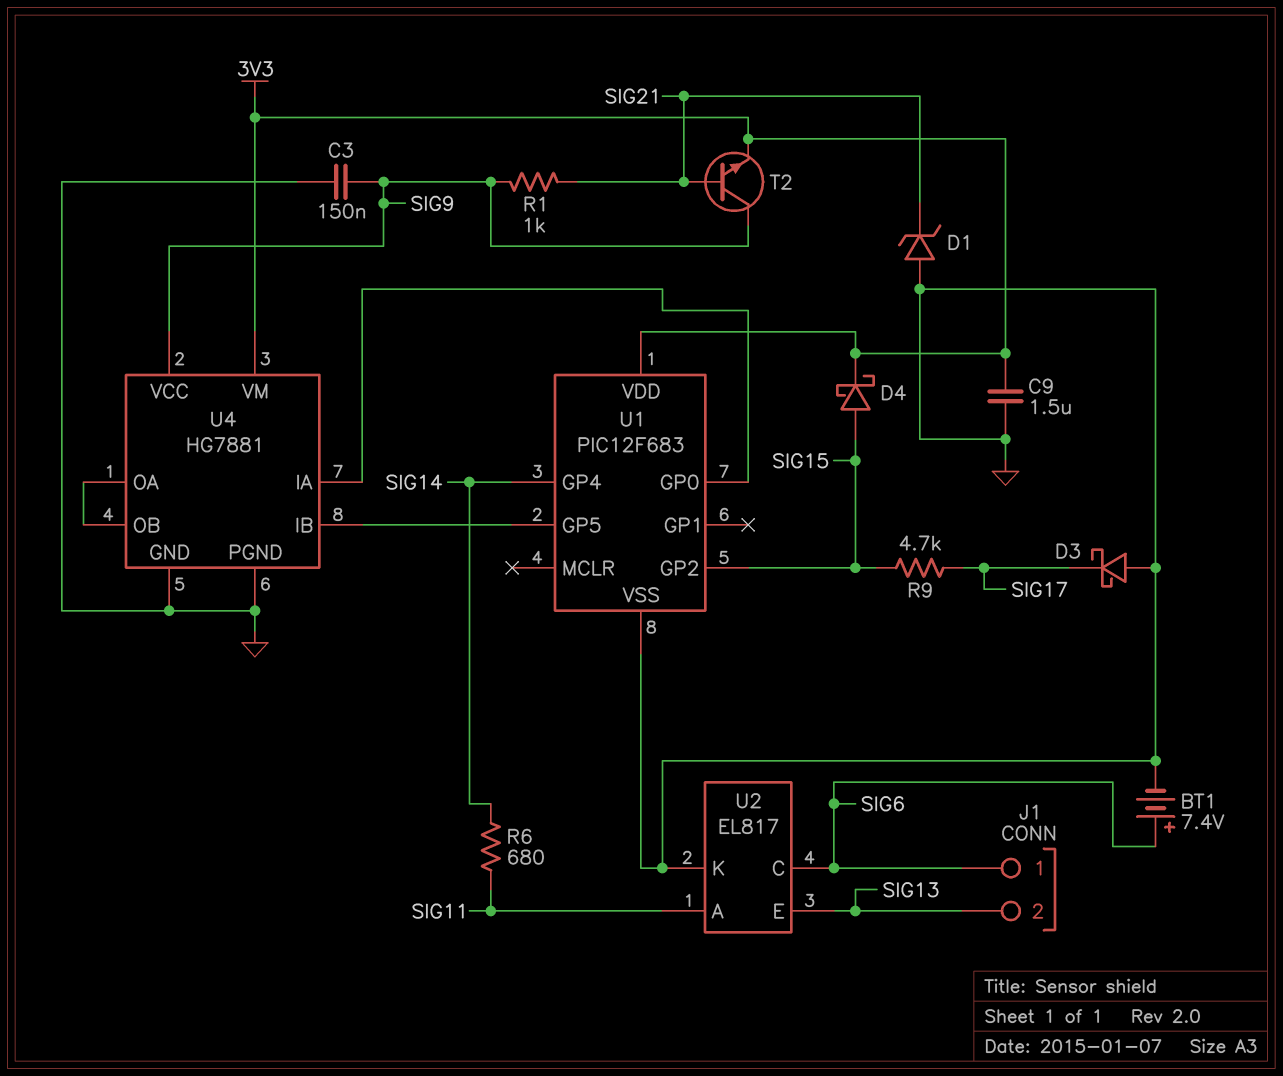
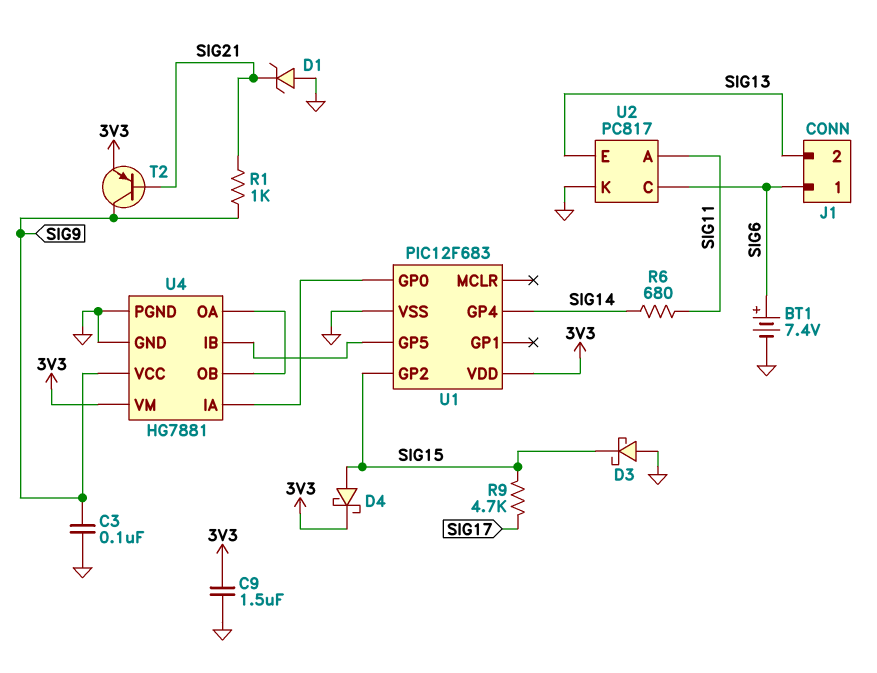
C3: 150nF (GND, SIG9) -> 100nF (GND, SIG9)
D3: schottky (A GND, K SIG17) -> schottky (A GND, K SIG15)
T2: NPN (B SIG21, C SIG9, E 3V3) -> PNP (B SIG21, C SIG9, E 3V3)
U2: EL817 -> PC817

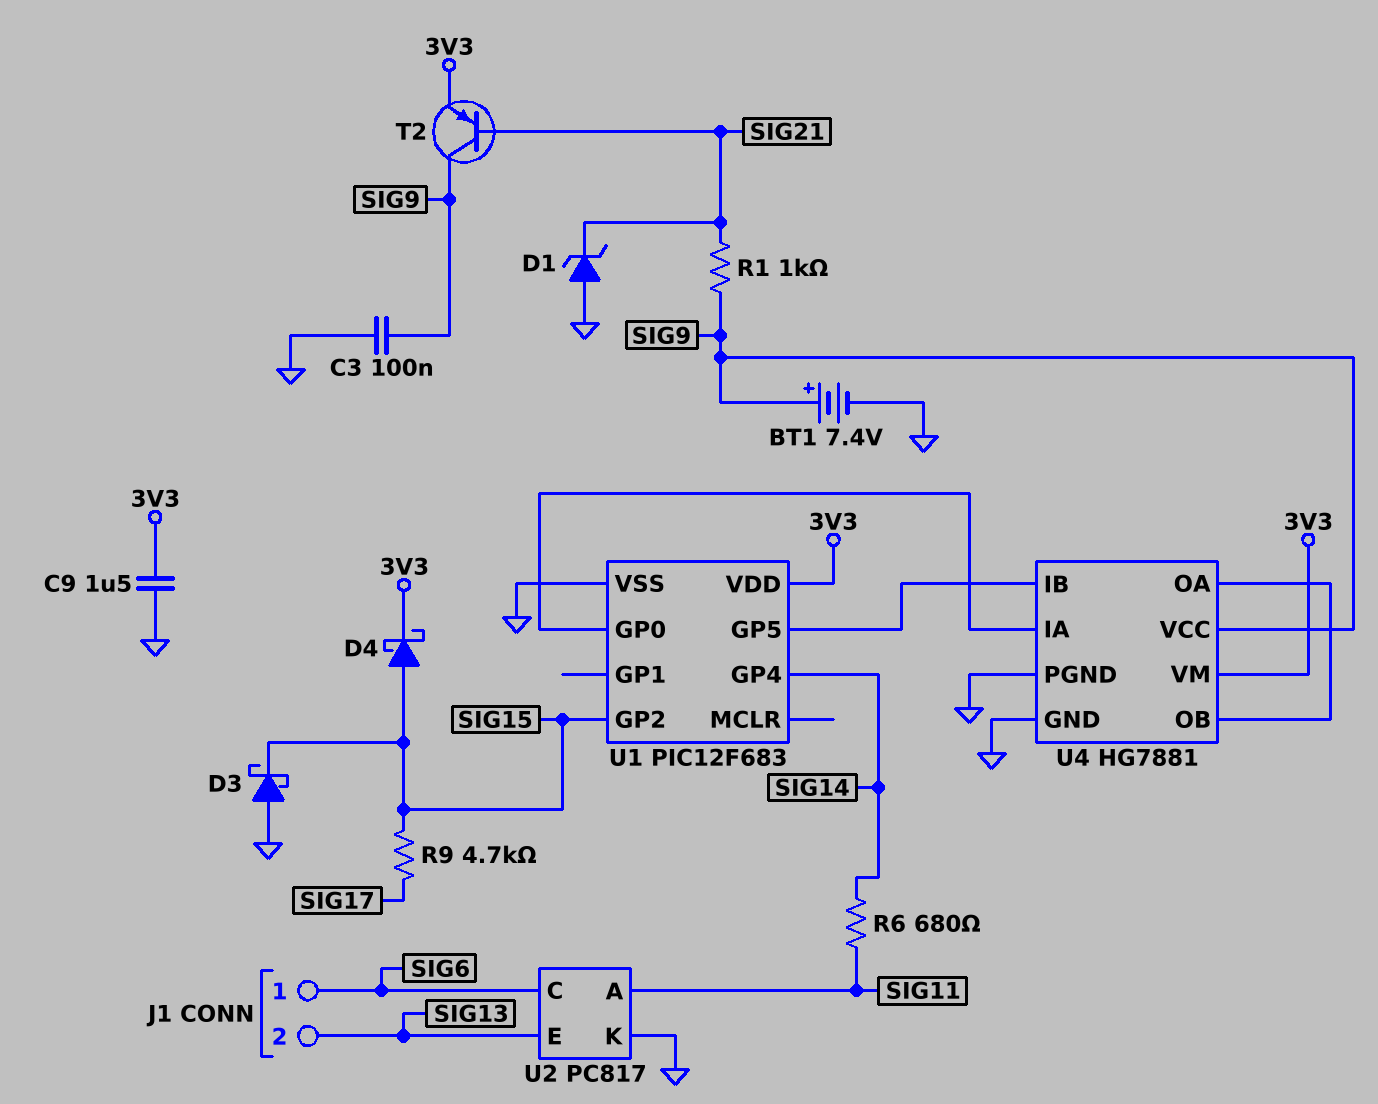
BT1: 7.4V (plus SIG6, minus GND) -> 7.4V (plus SIG9, minus GND)

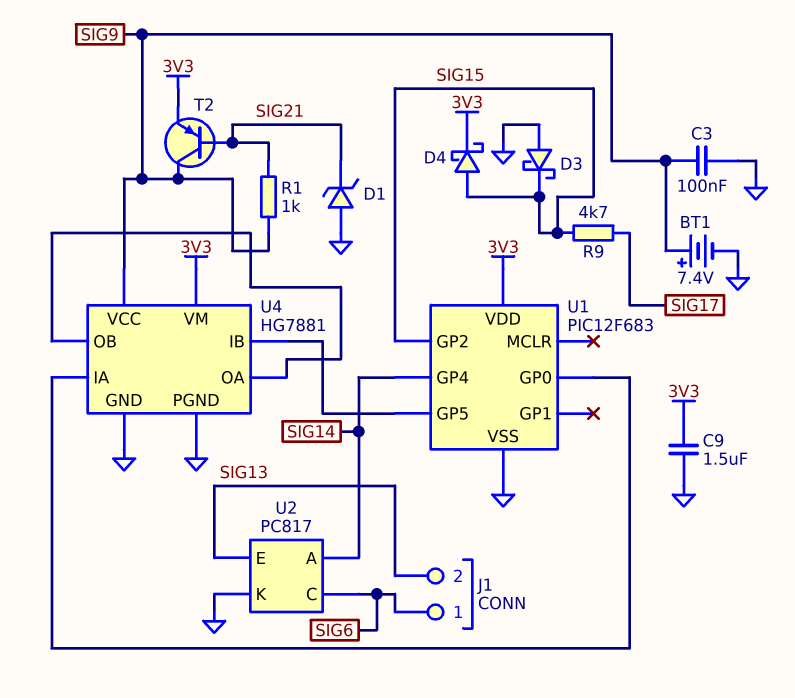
R6: 680 (SIG11, SIG14) -> none
U2 pin A: SIG11 -> SIG14

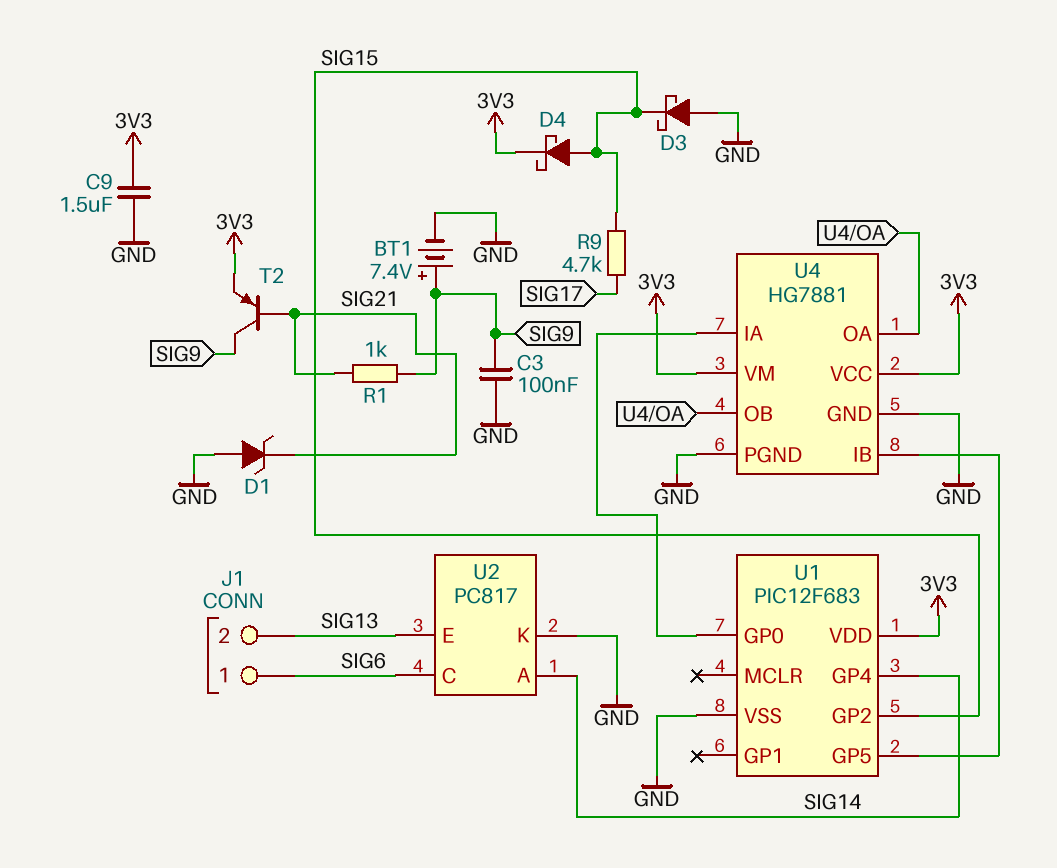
U4 pin VCC: SIG9 -> 3V3

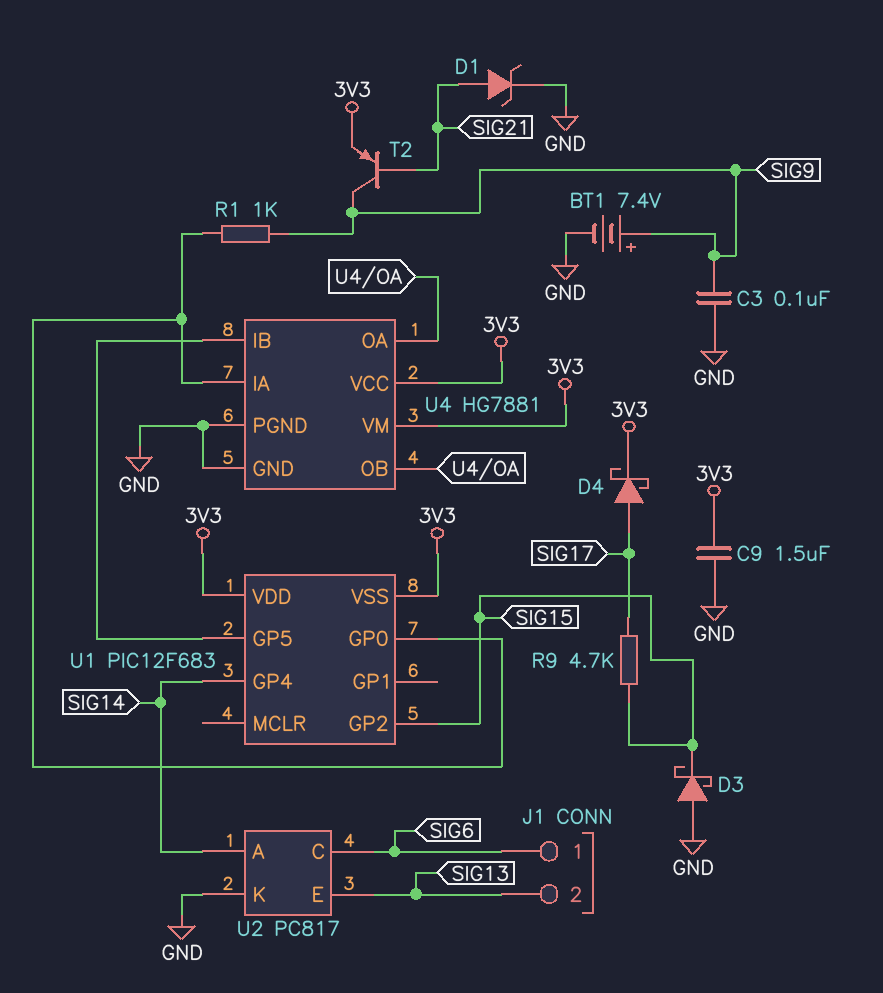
D1: zener (A GND, K SIG21) -> zener (A SIG21, K GND)
D4: schottky (A SIG15, K 3V3) -> schottky (A SIG17, K 3V3)
R1: 1k (SIG9, SIG21) -> 1k (SIG9, U1/GP0)
U1 pin VSS: GND -> 3V3

